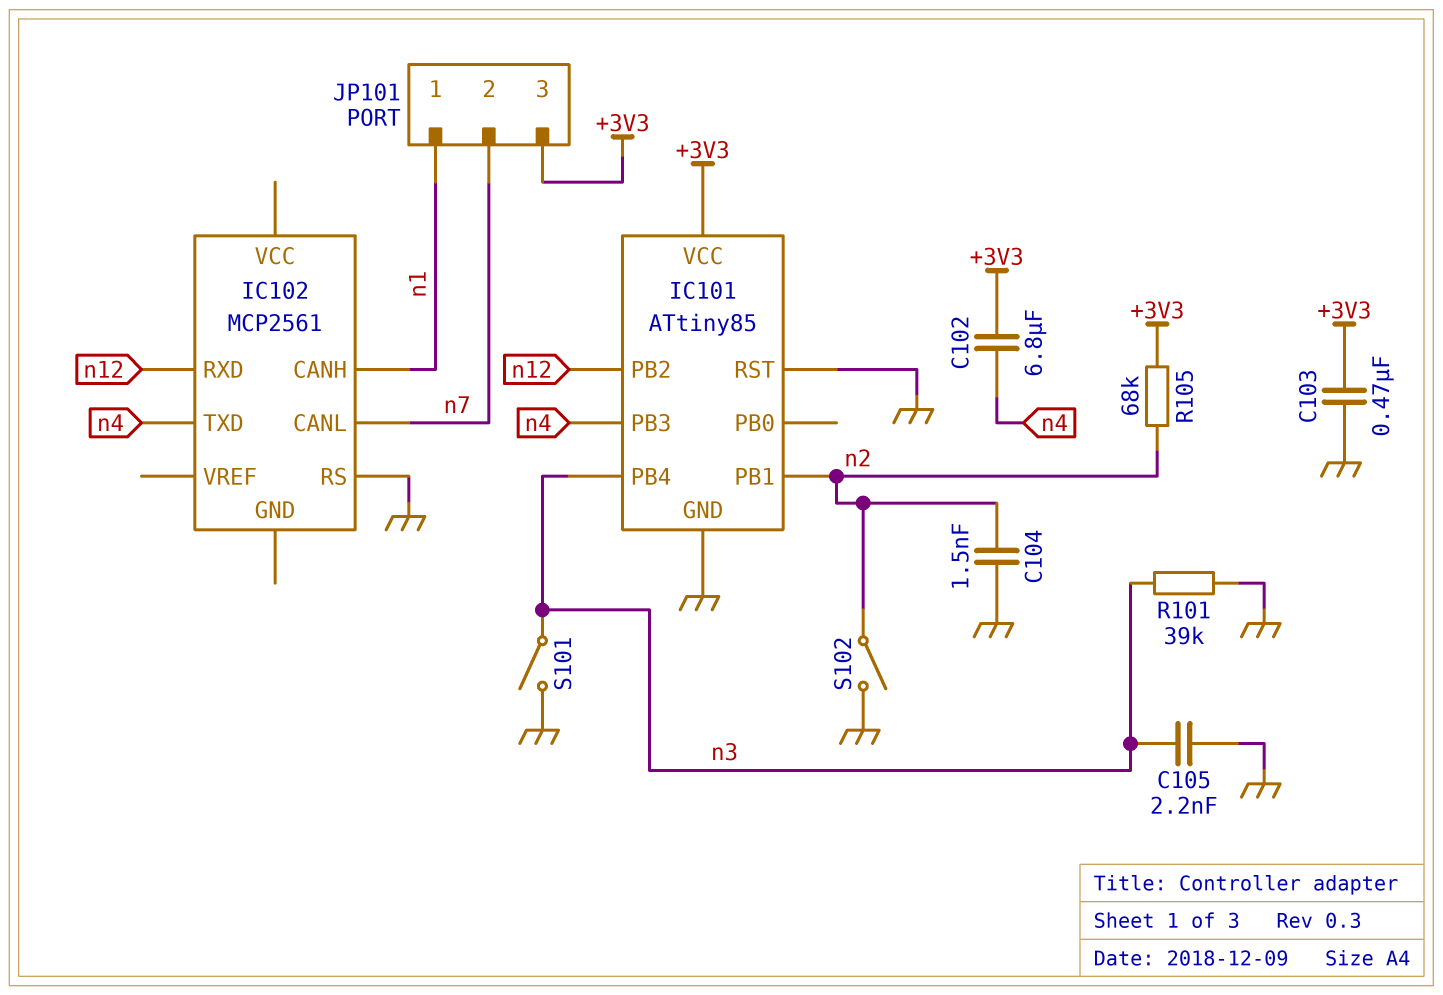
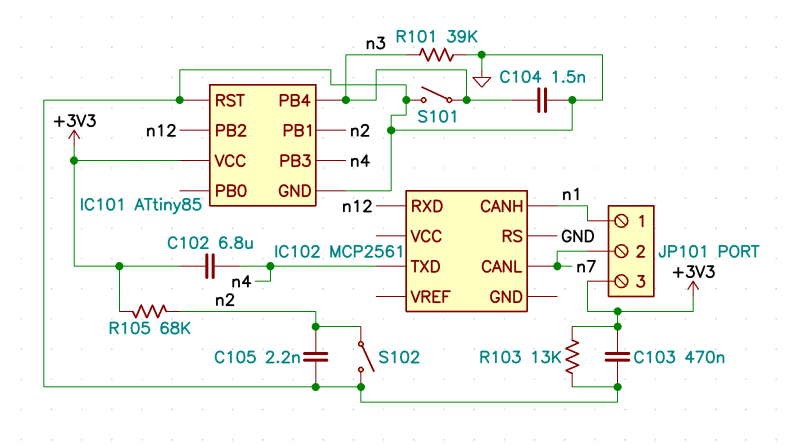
C104: 1.5nF (GND, n2) -> 1.5nF (GND, n3)
C105: 2.2nF (GND, n3) -> 2.2nF (GND, n2)
R103: none -> 13k (+3V3, GND)

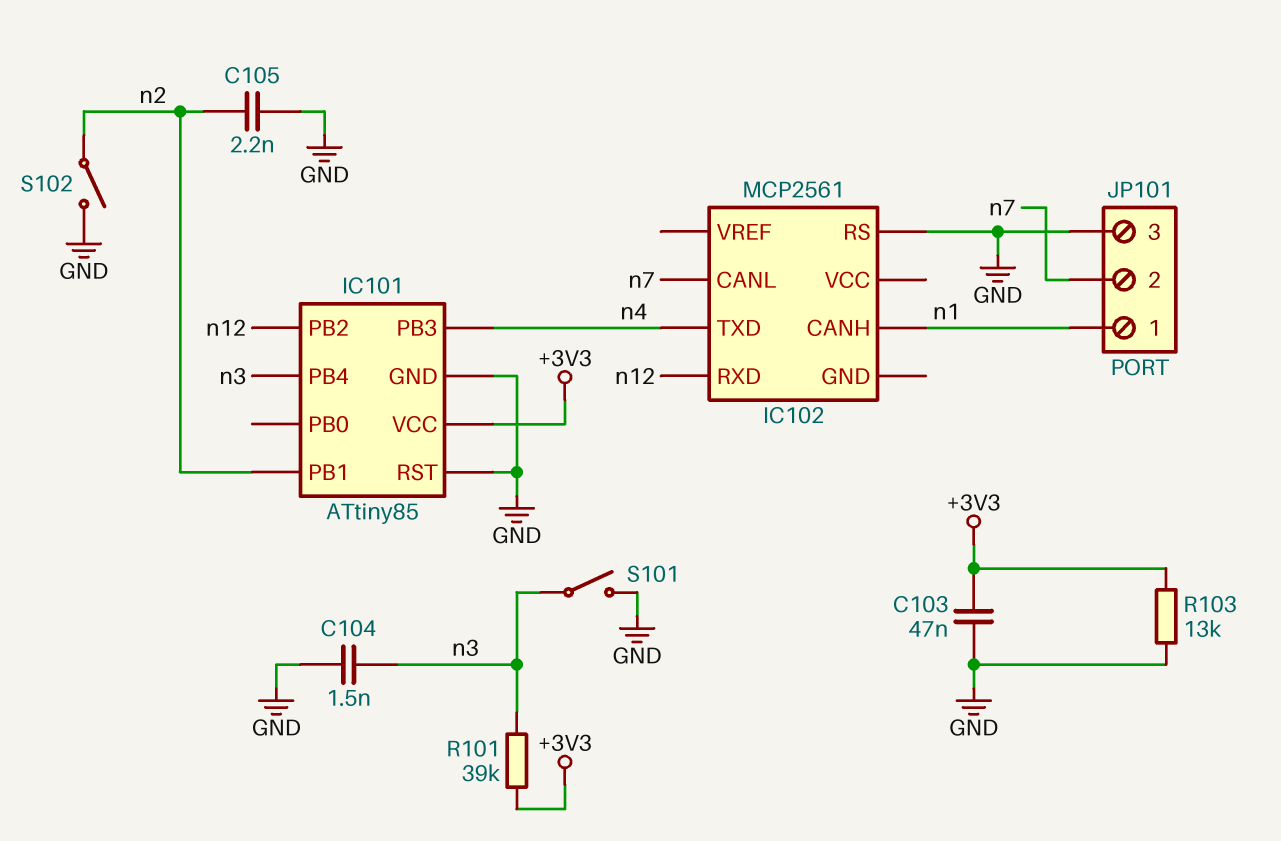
C102: 6.8uF (+3V3, n4) -> none
C103: 470nF (+3V3, GND) -> 47nF (+3V3, GND)
JP101 pin 3: +3V3 -> GND
R101: 39k (GND, n3) -> 39k (+3V3, n3)
R105: 68k (+3V3, n2) -> none

